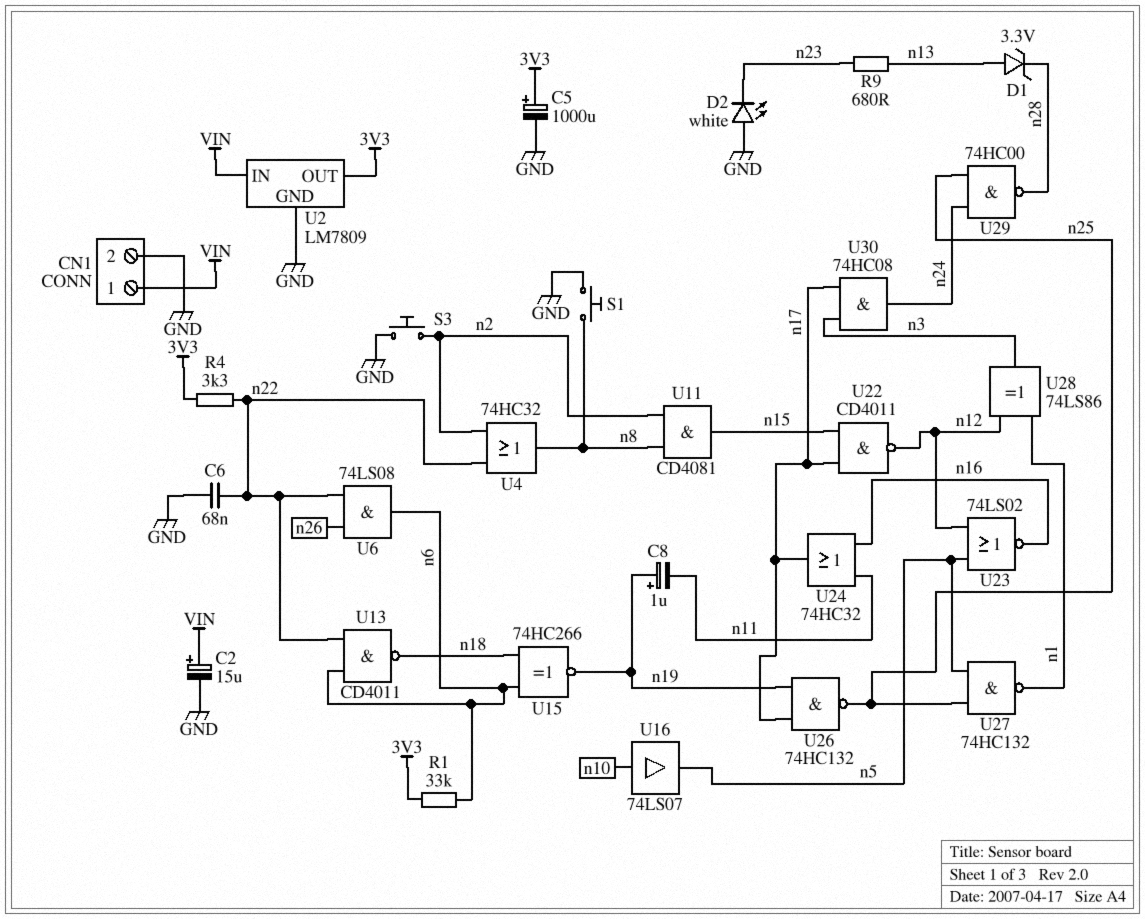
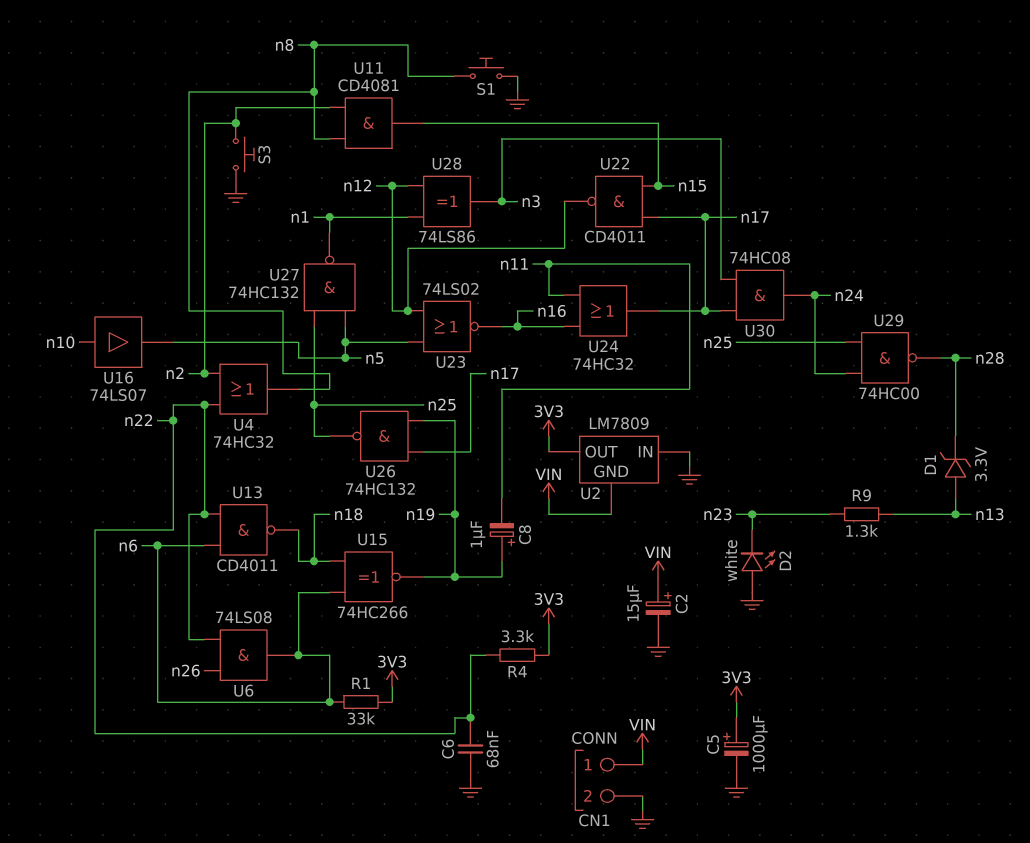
R9: 680 (n13, n23) -> 1.3k (n13, n23)
U2 pin GND: GND -> VIN
U2 pin IN: VIN -> GND

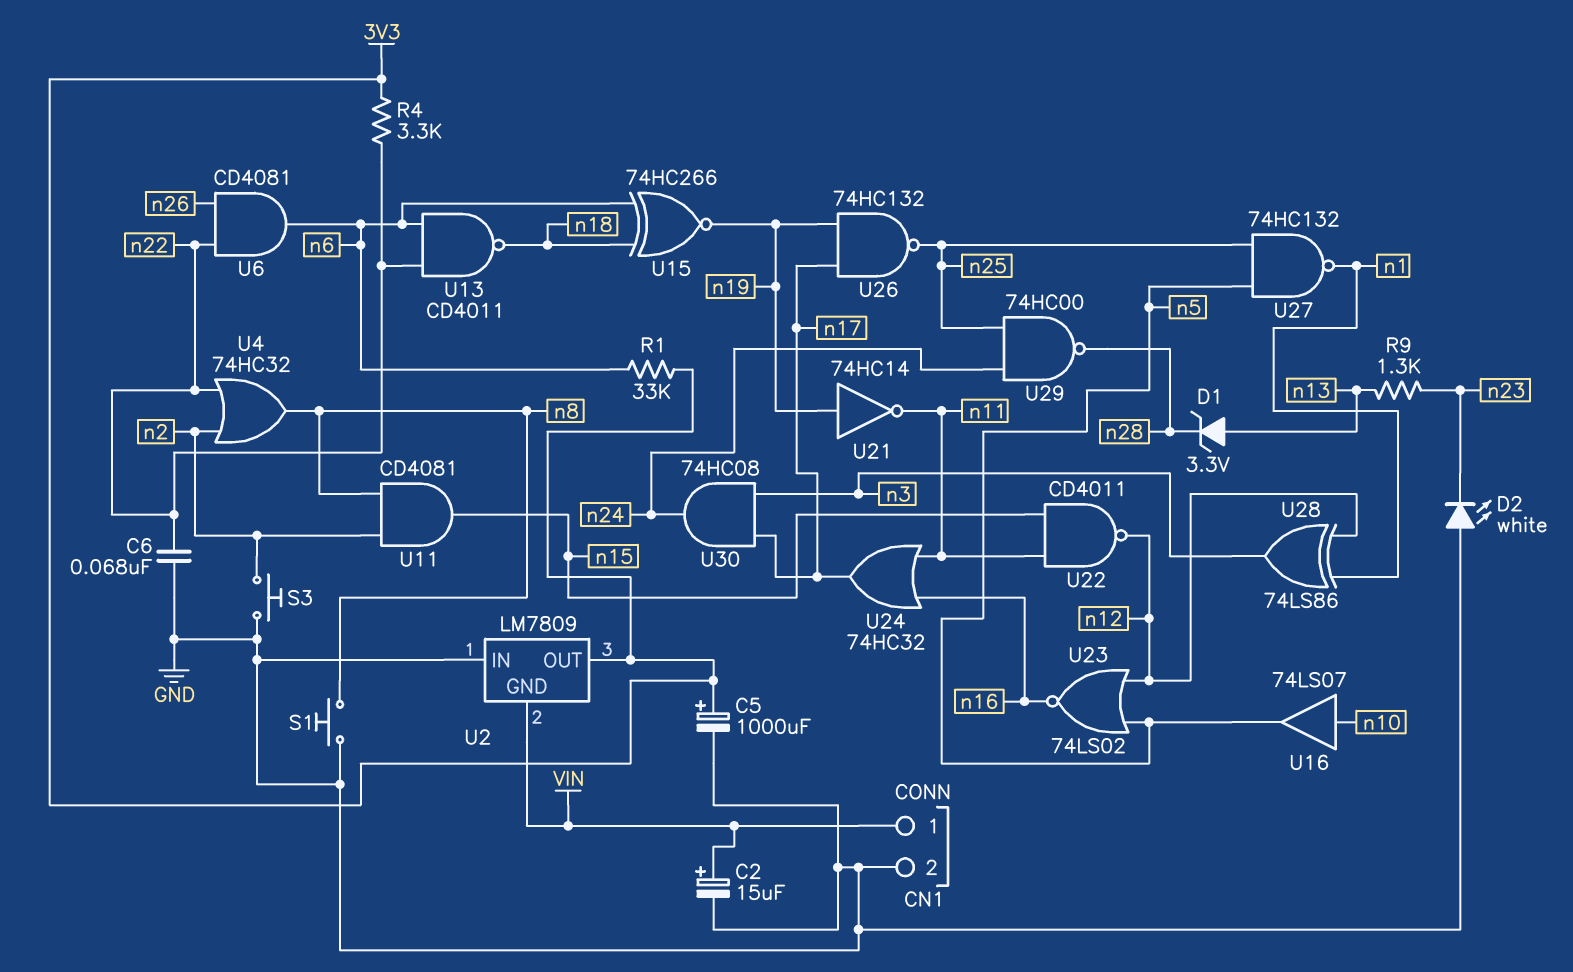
C8: 1uF (plus n19, minus n11) -> none
U6: AND 74LS08 (in n22, in n26, out n6) -> AND CD4081 (in n22, in n26, out n6)
U21: none -> NOT 74HC14 (in n19, out n11)
U22: NAND CD4011 (in n15, in n17, out n12) -> NAND CD4011 (in n11, in n15, out n12)

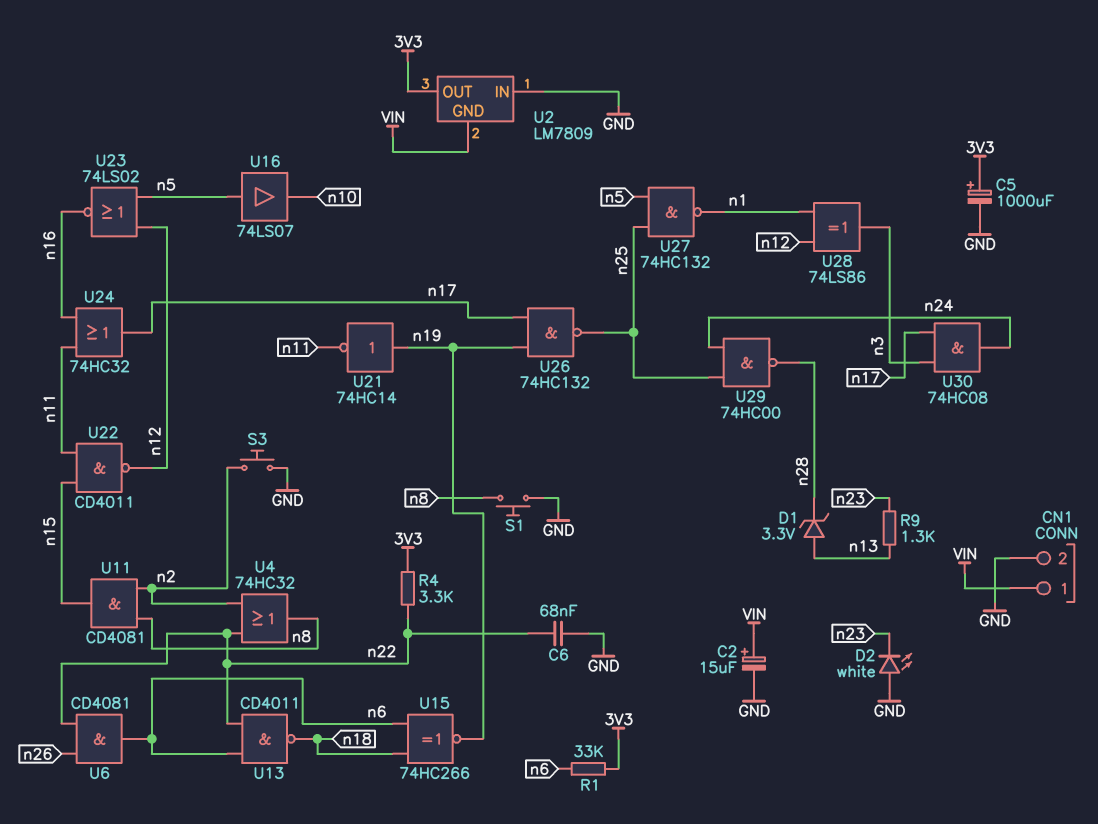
U16: buffer 74LS07 (in n10, out n5) -> buffer 74LS07 (in n5, out n10)

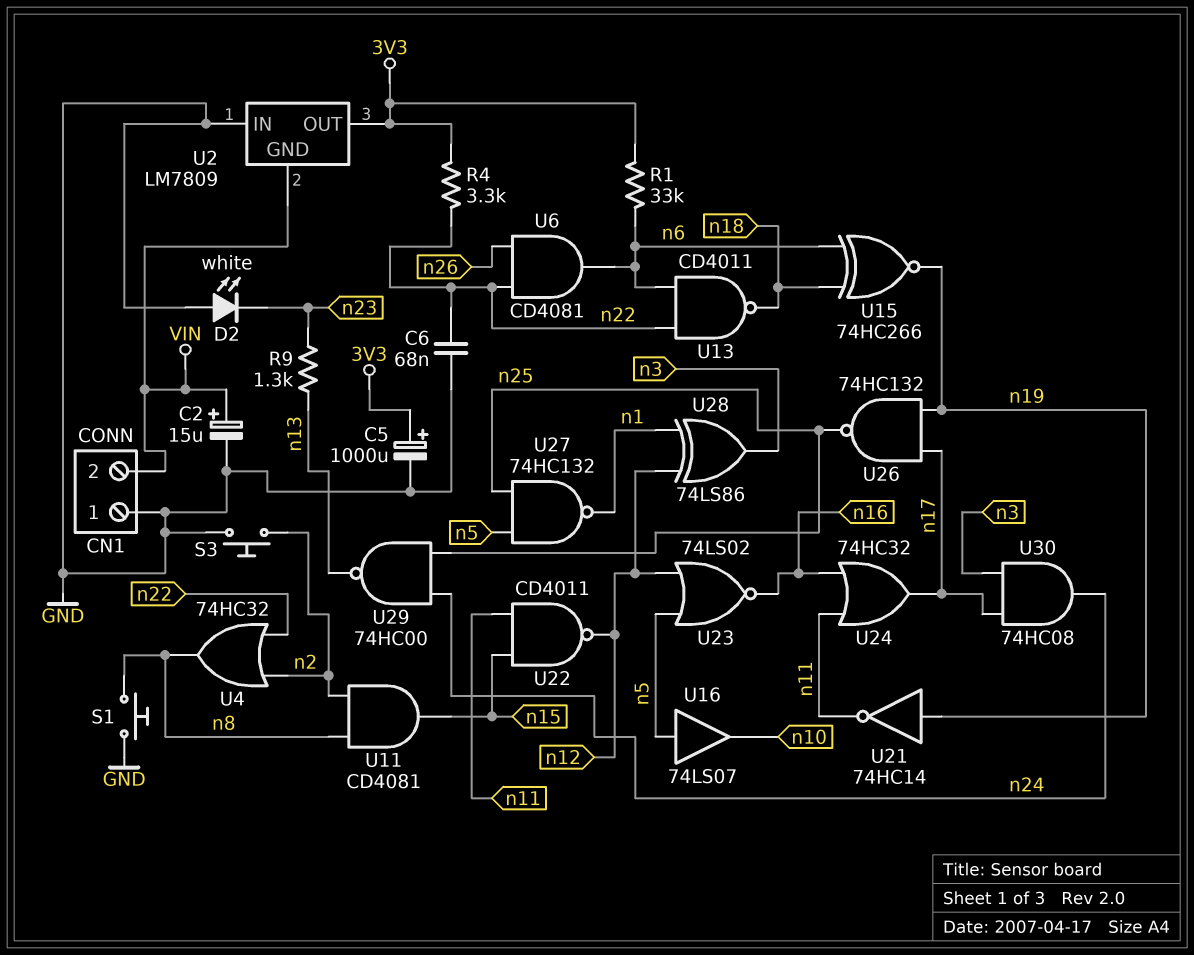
CN1 pin 1: VIN -> GND
CN1 pin 2: GND -> VIN
D1: zener 3.3V (A n13, K n28) -> none
U29: NAND 74HC00 (in n24, in n25, out n28) -> NAND 74HC00 (in n24, in n25, out n13)

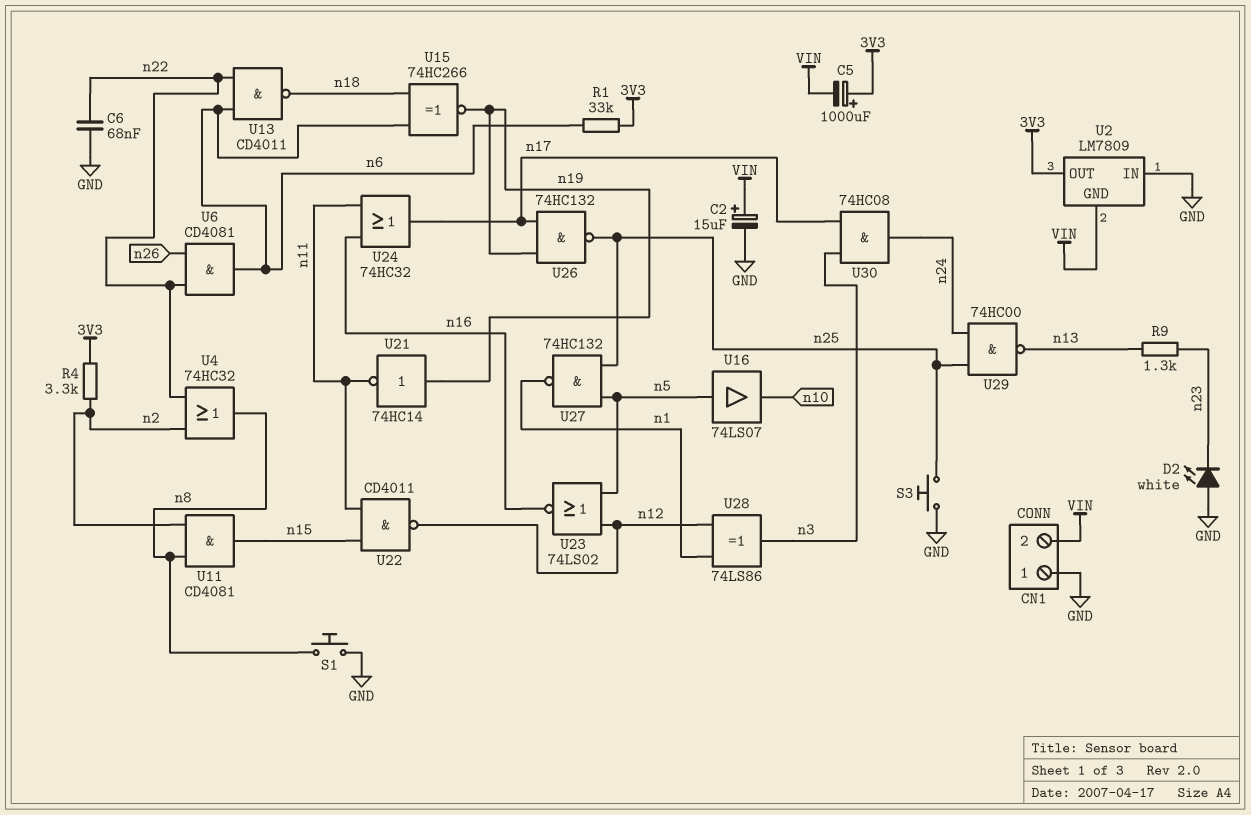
C5: 1000uF (plus 3V3, minus GND) -> 1000uF (plus 3V3, minus VIN)
R4: 3.3k (3V3, n22) -> 3.3k (3V3, n2)
S3: button (GND, n2) -> button (GND, n25)

